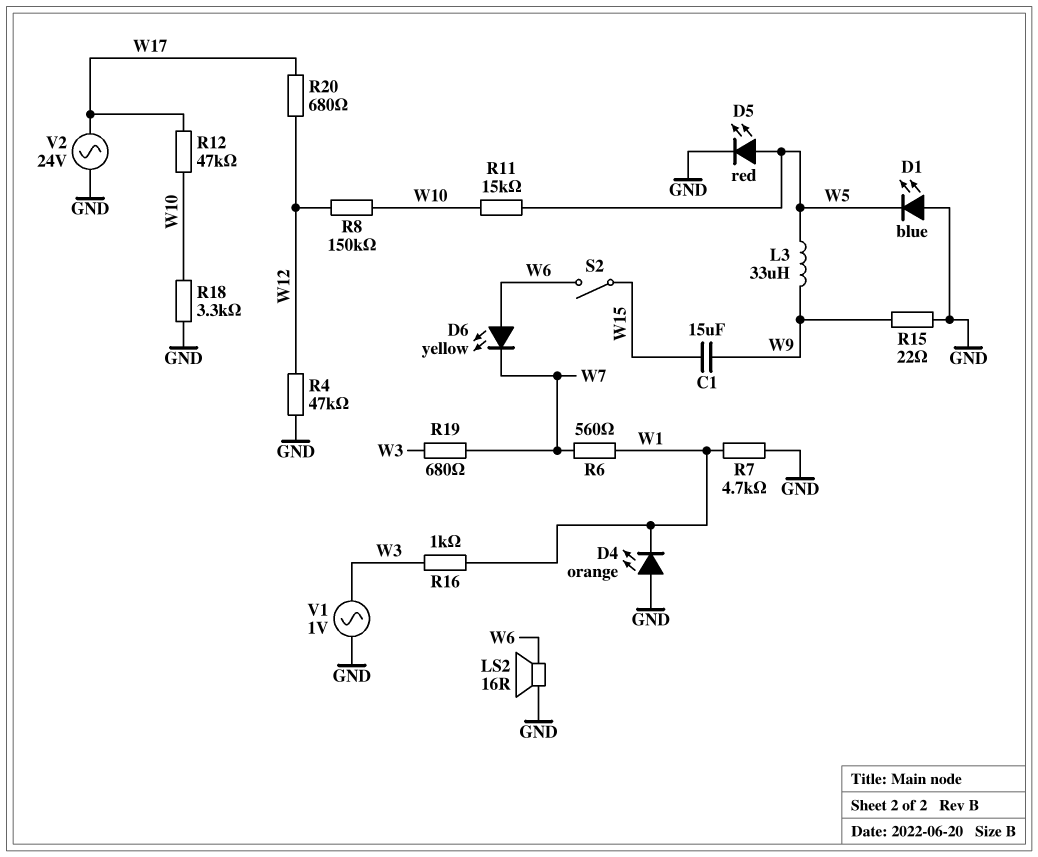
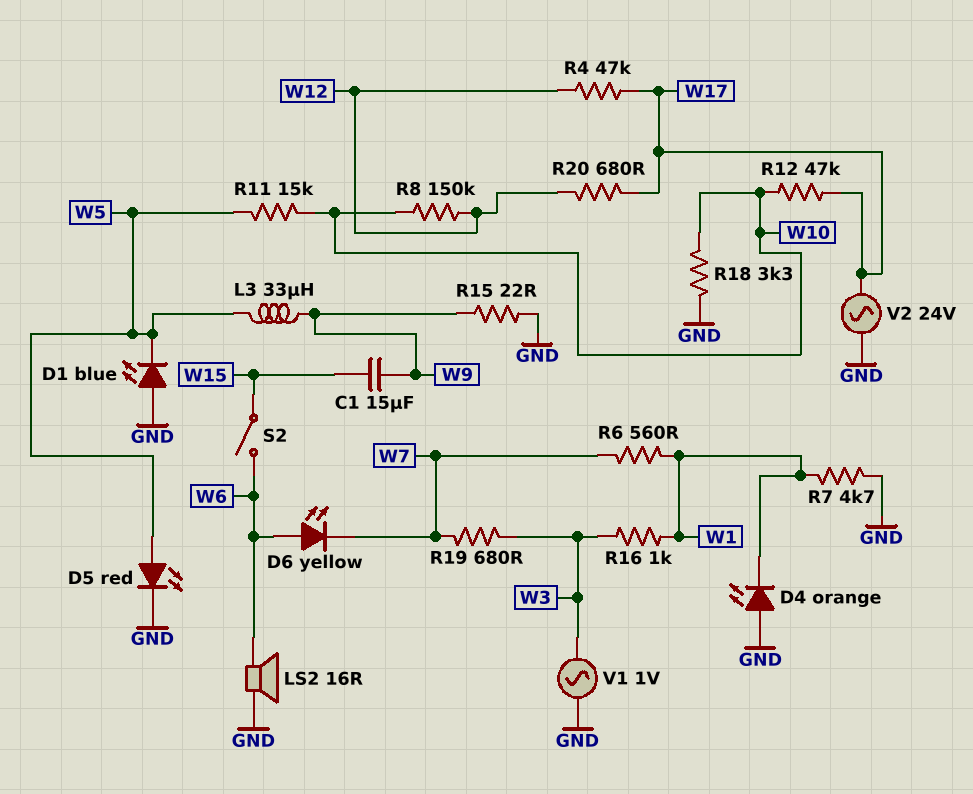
R4: 47k (GND, W12) -> 47k (W12, W17)

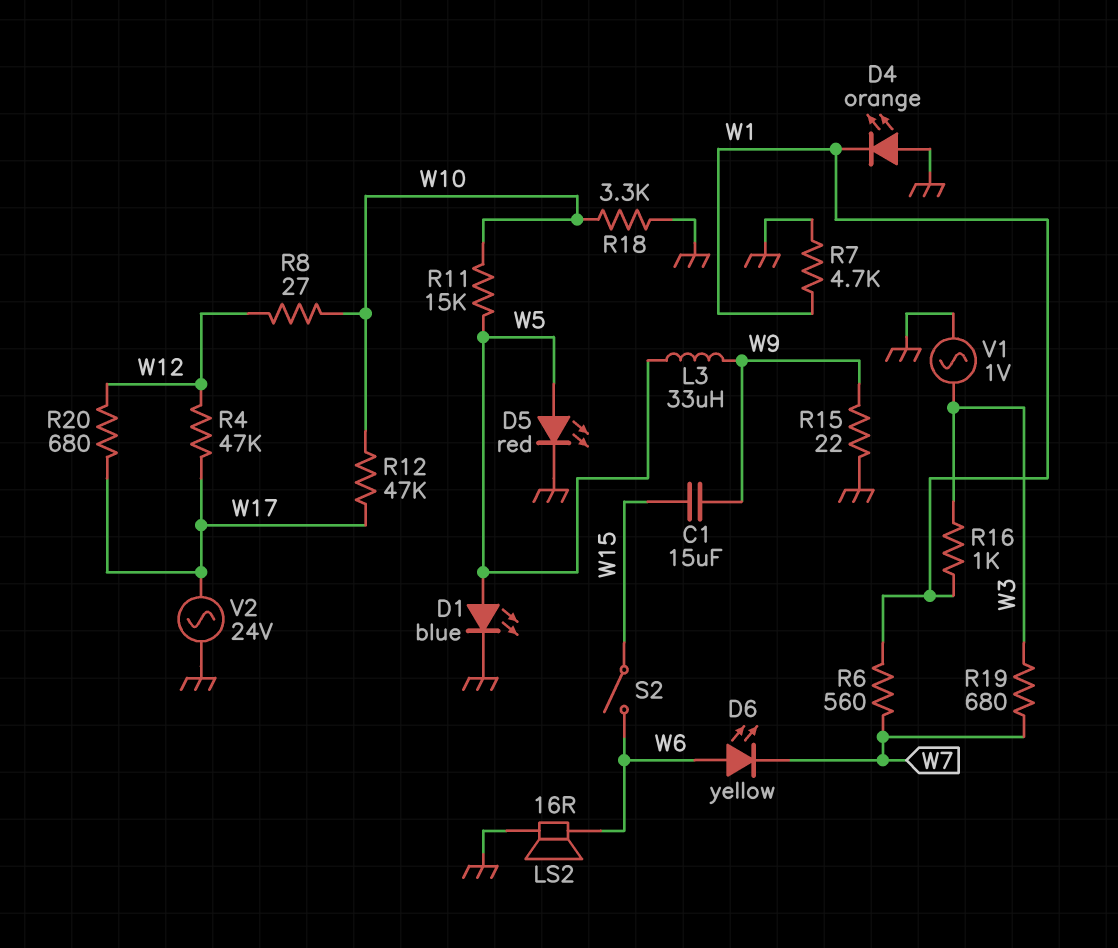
D1: LED blue (A GND, K W5) -> LED blue (A W5, K GND)
R8: 150k (W10, W12) -> 27 (W10, W12)

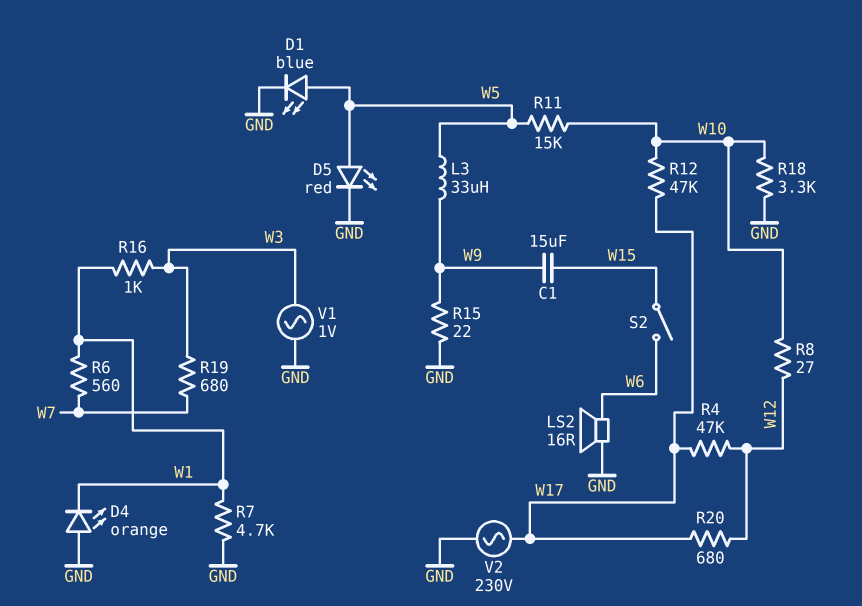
D6: LED yellow (A W6, K W7) -> none
V2: AC 24V (GND, W17) -> AC 230V (GND, W17)

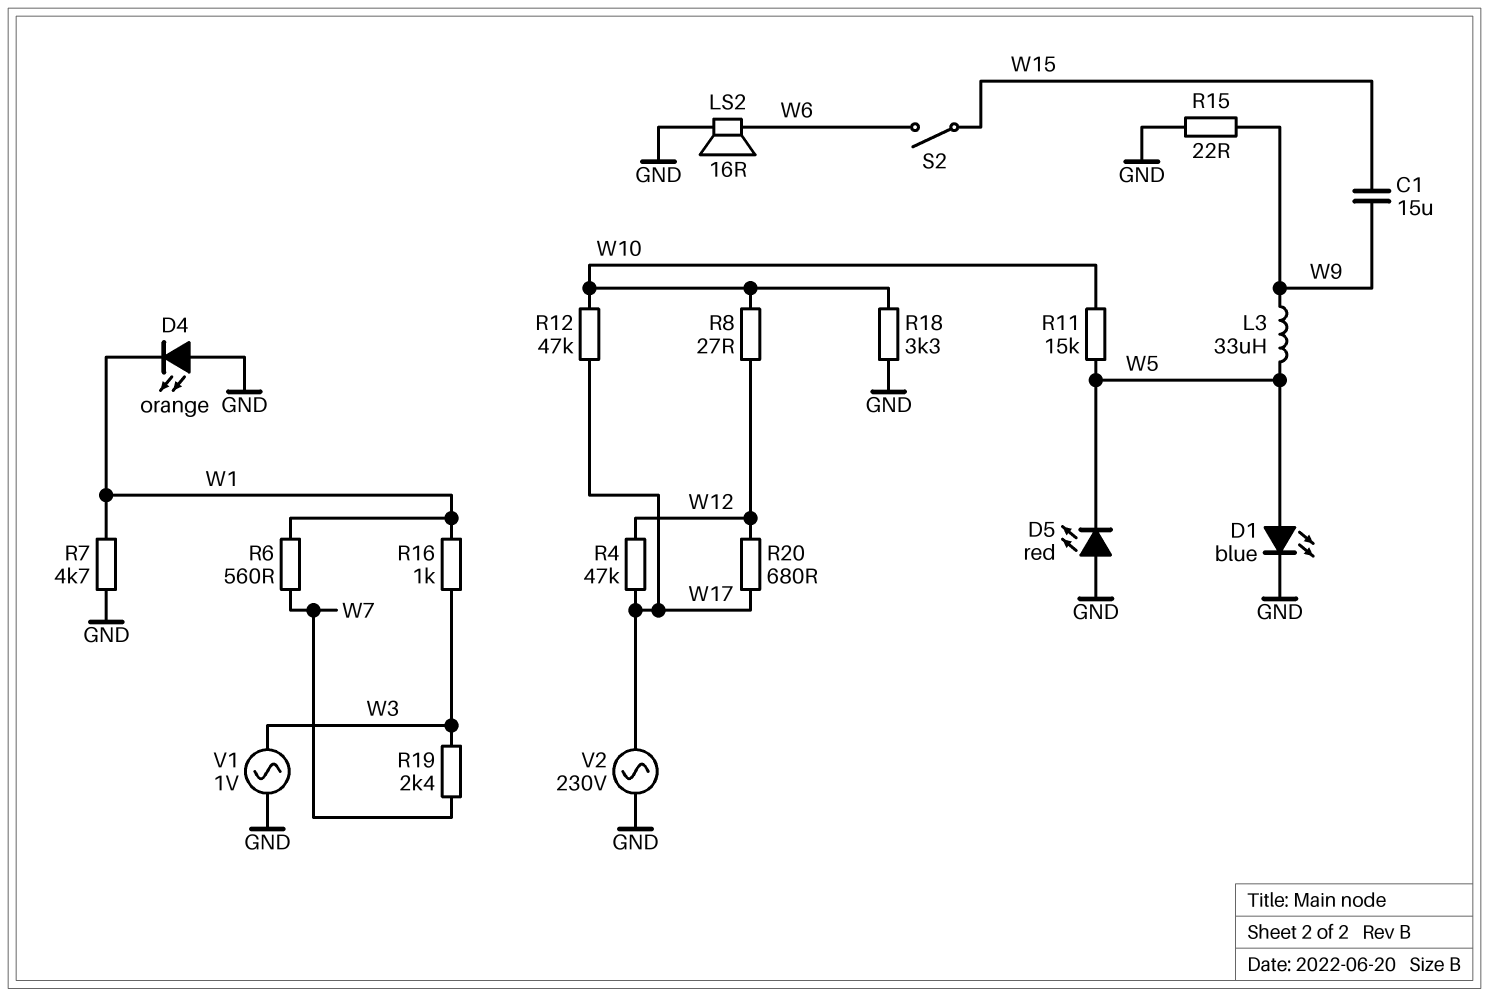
D5: LED red (A W5, K GND) -> LED red (A GND, K W5)
R19: 680 (W3, W7) -> 2.4k (W3, W7)

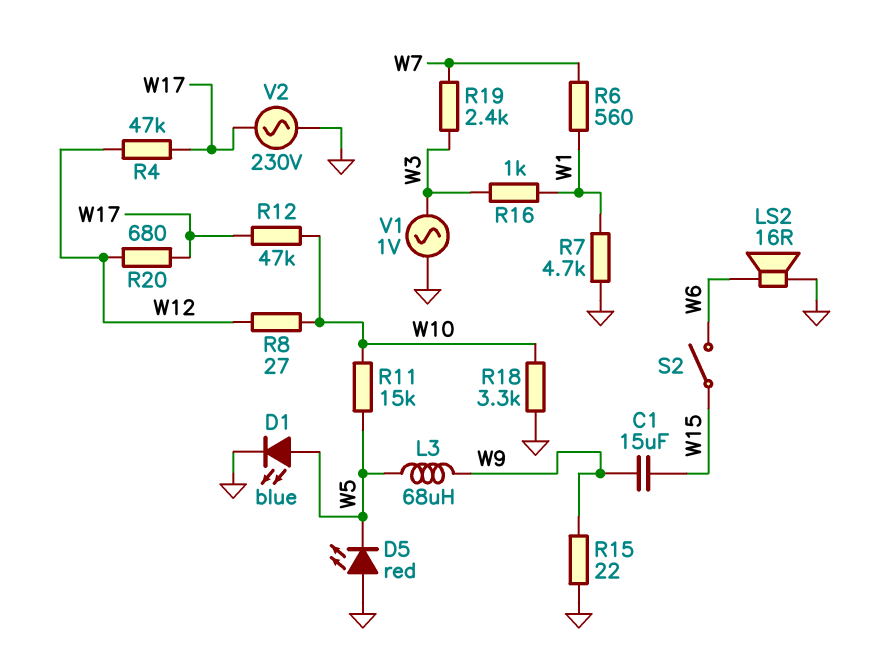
D4: LED orange (A GND, K W1) -> none
L3: 33uH (W5, W9) -> 68uH (W5, W9)

